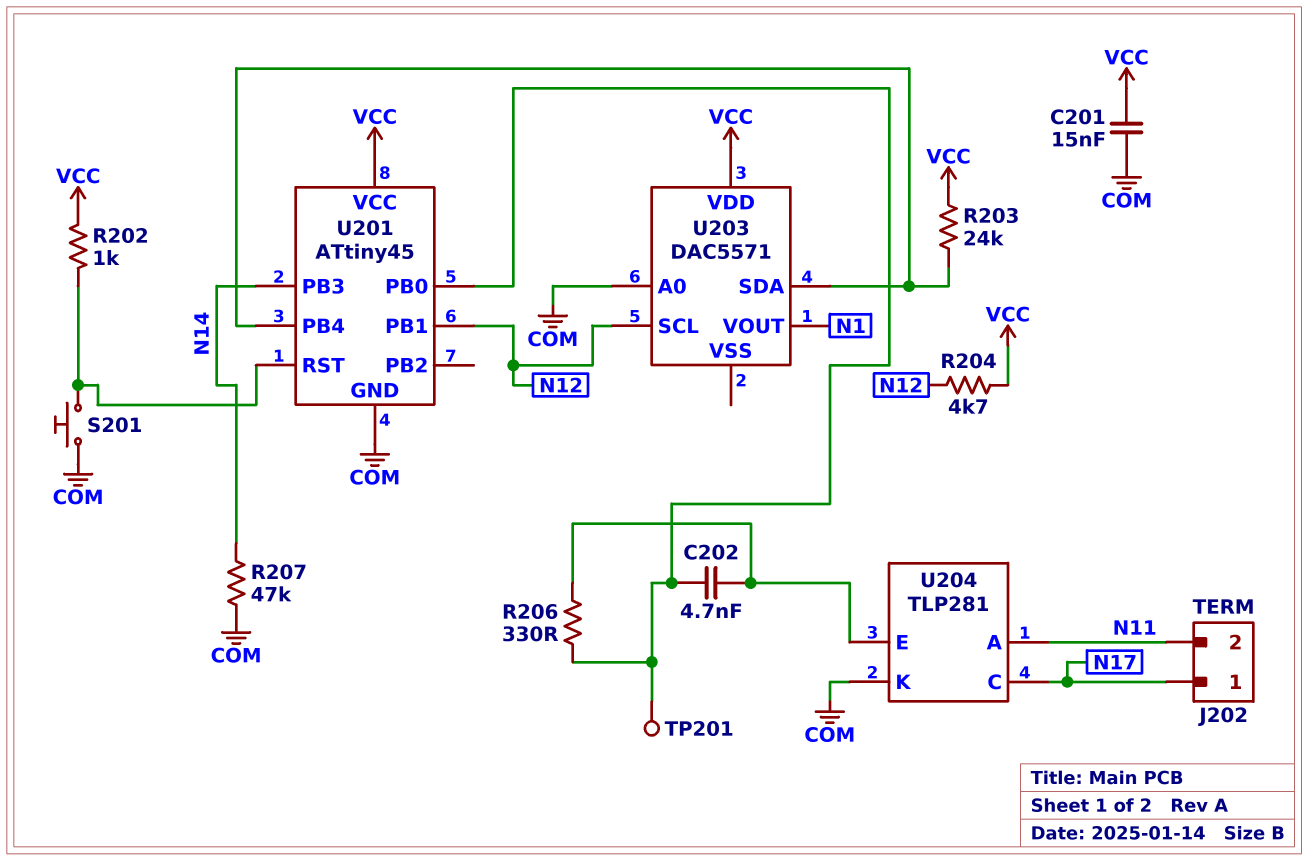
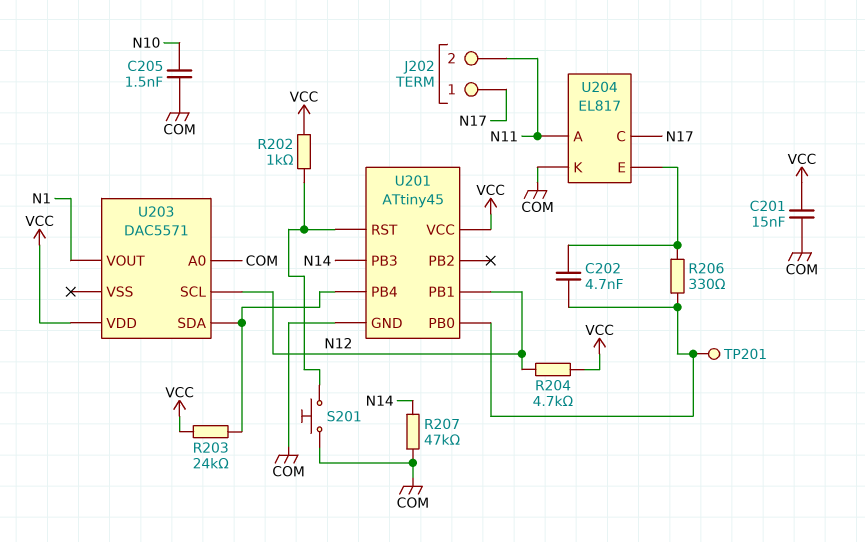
C205: none -> 1.5nF (COM, N10)
U204: TLP281 -> EL817

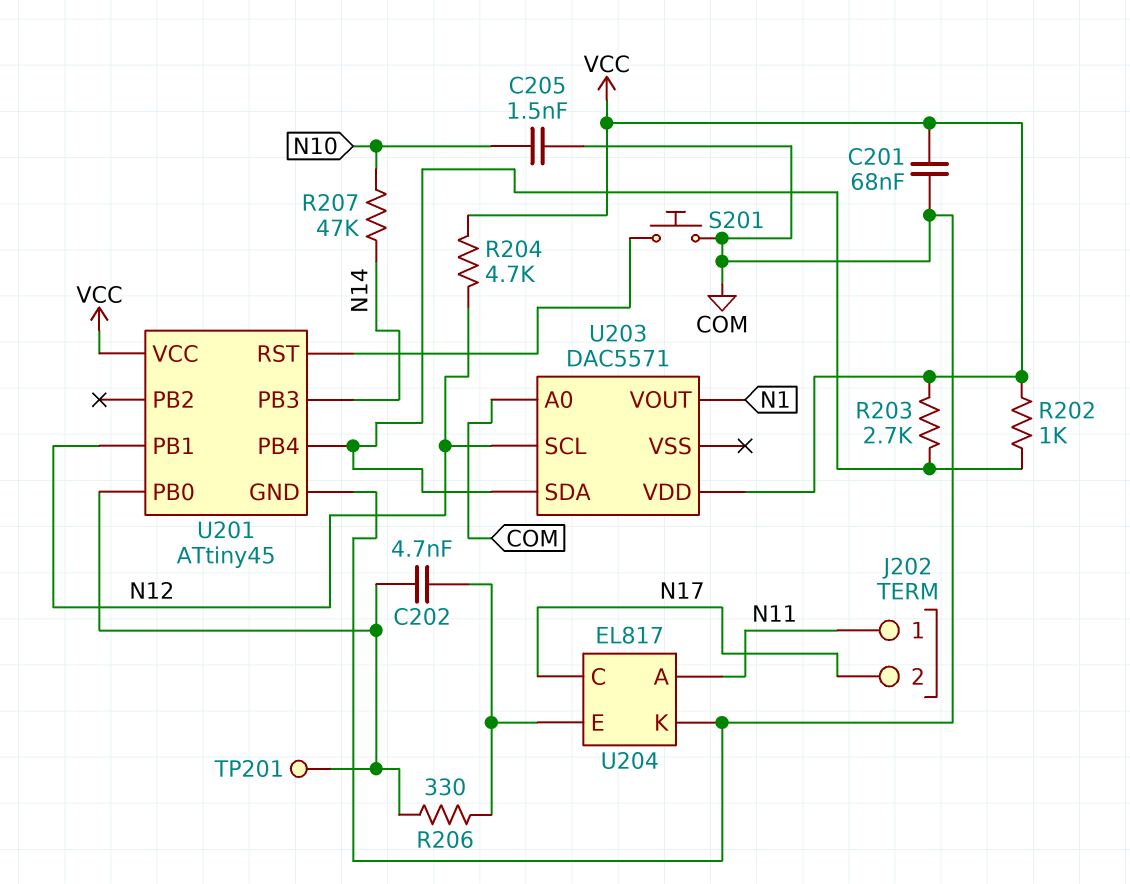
C201: 15nF (COM, VCC) -> 68nF (COM, VCC)
J202 pin 1: N17 -> N11
J202 pin 2: N11 -> N17
R202: 1k (U201/RST, VCC) -> 1k (U201/PB4, VCC)
R203: 24k (U201/PB4, VCC) -> 2.7k (U201/PB4, VCC)
R207: 47k (COM, N14) -> 47k (N10, N14)

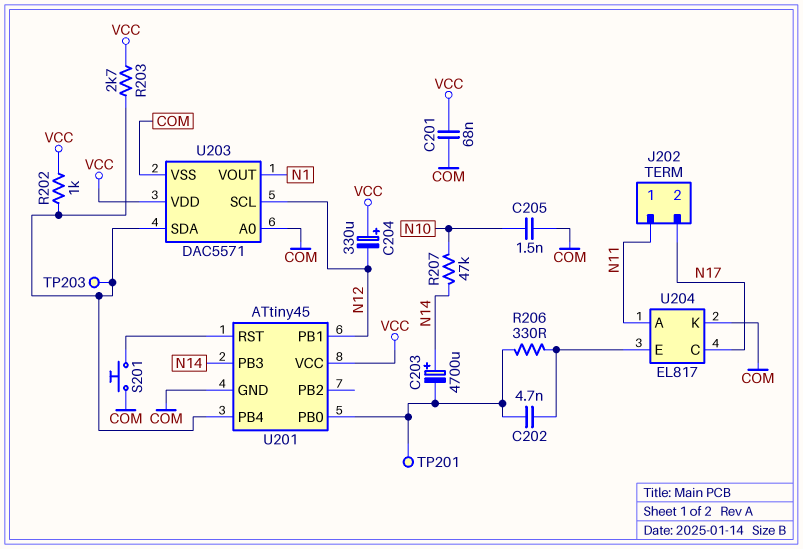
C203: none -> 4700uF (plus N14, minus U201/PB0)
C204: none -> 330uF (plus VCC, minus N12)
R204: 4.7k (N12, VCC) -> none
TP203: none -> test point (U201/PB4)
U203 pin VSS: none -> COM

